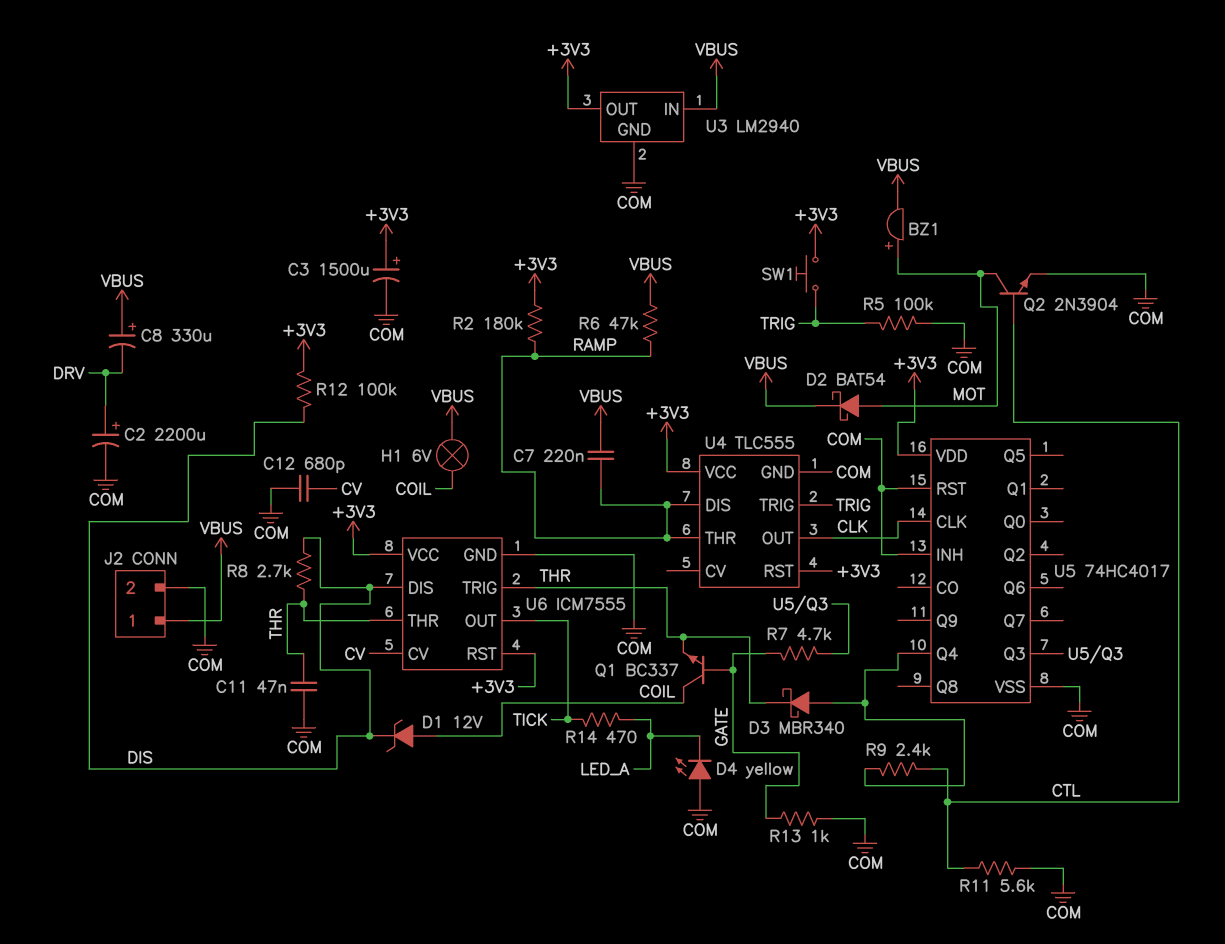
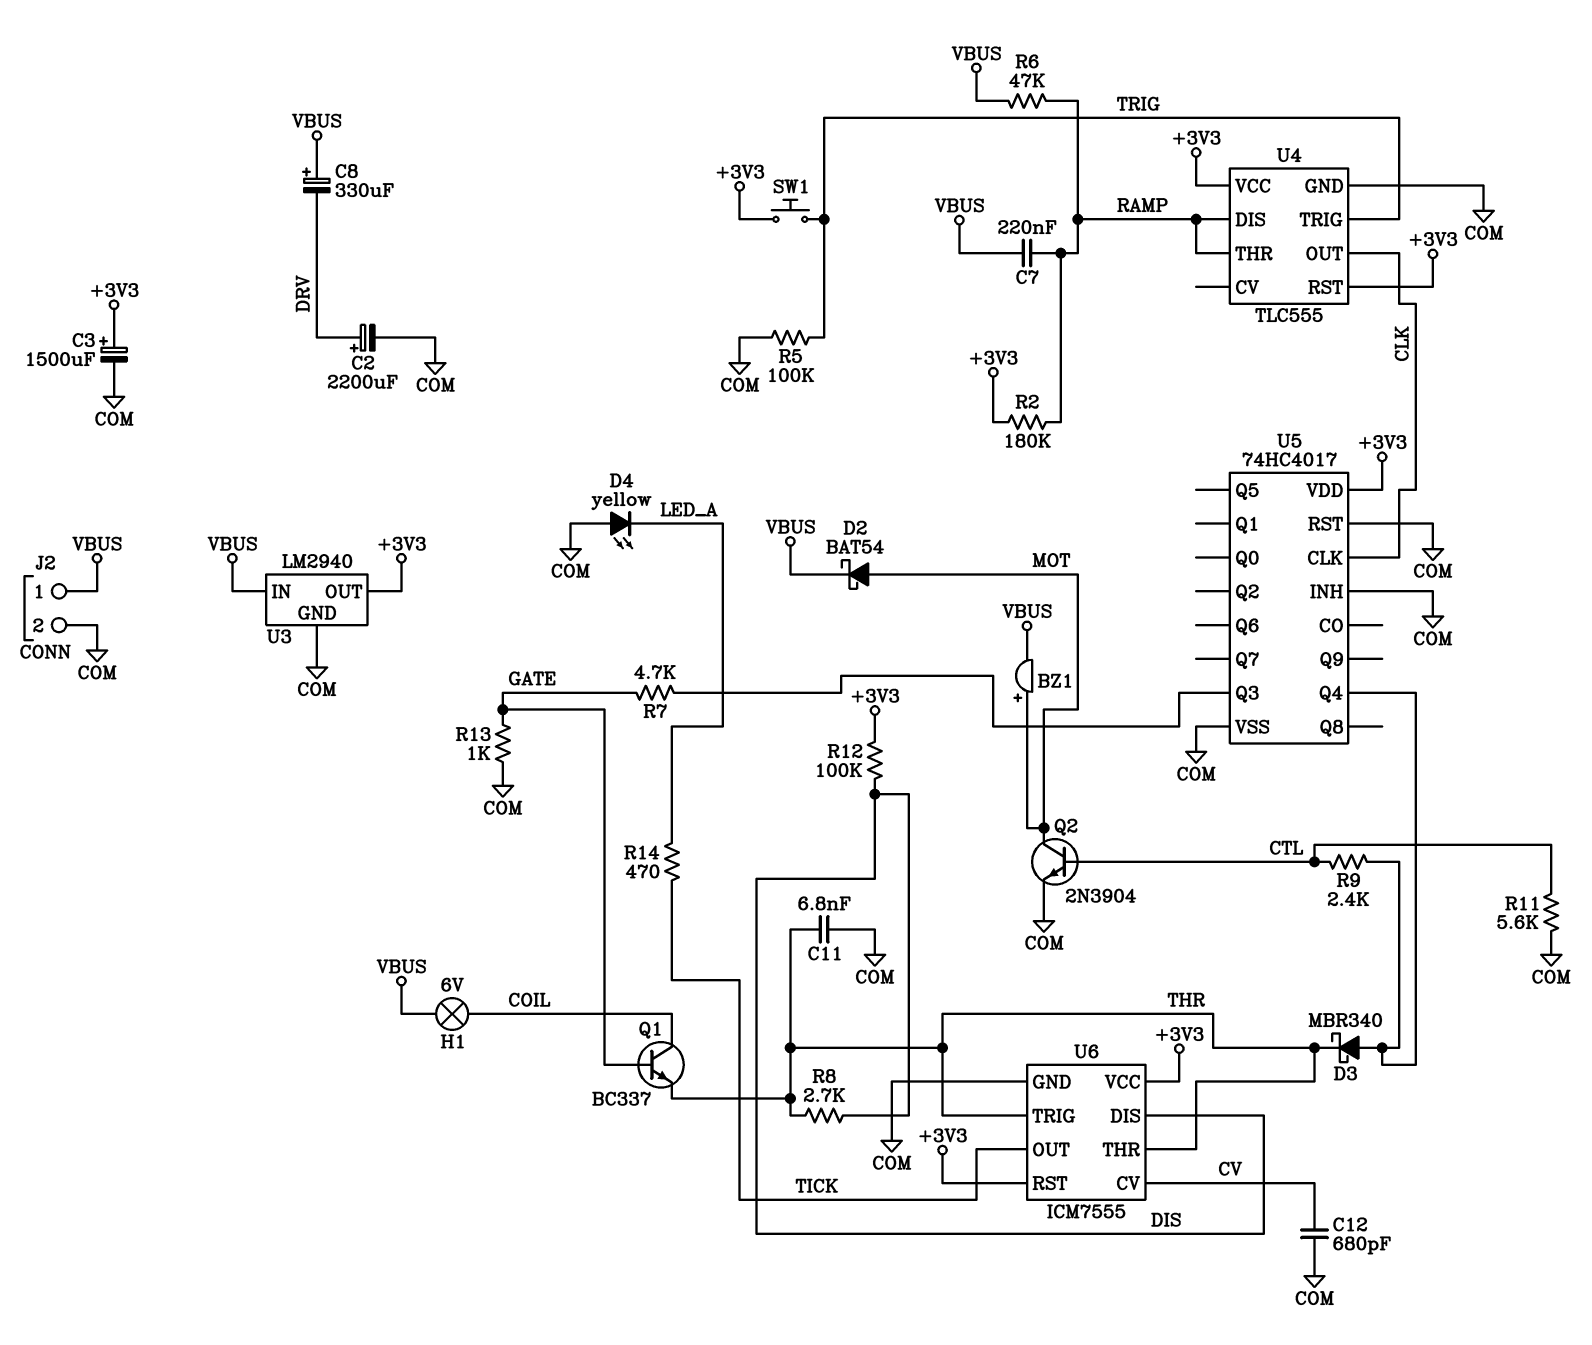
C11: 47nF (COM, THR) -> 6.8nF (COM, THR)
D1: zener 12V (A COIL, K DIS) -> none

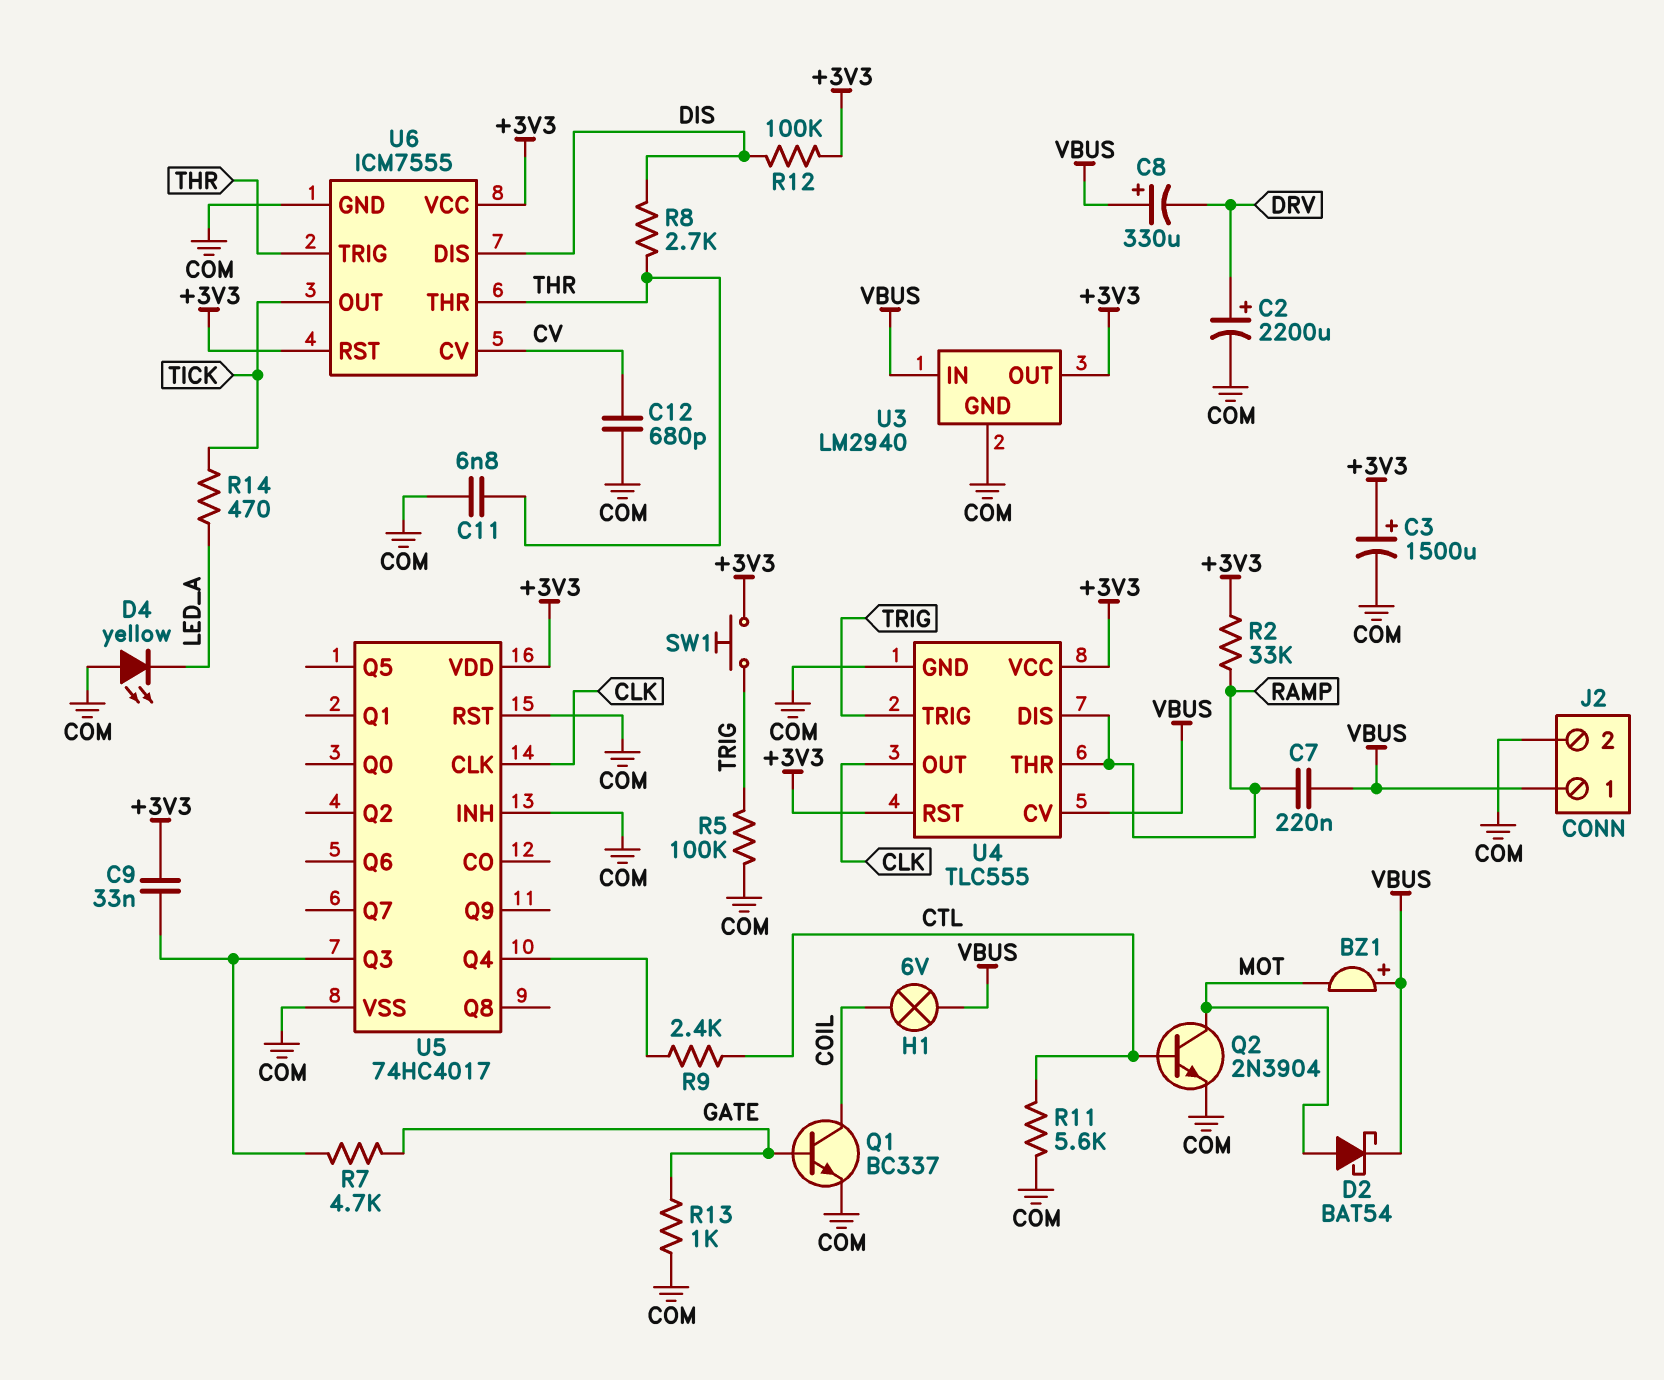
BZ1: buzzer (plus MOT, minus VBUS) -> buzzer (plus VBUS, minus MOT)
C9: none -> 33nF (+3V3, U5/Q3)
D3: schottky MBR340 (A U5/Q4, K THR) -> none
Q1: NPN BC337 (B GATE, C COIL, E THR) -> NPN BC337 (B GATE, C COIL, E COM)
R2: 180k (+3V3, RAMP) -> 33k (+3V3, RAMP)
R6: 47k (RAMP, VBUS) -> none
U4 pin CV: none -> VBUS

